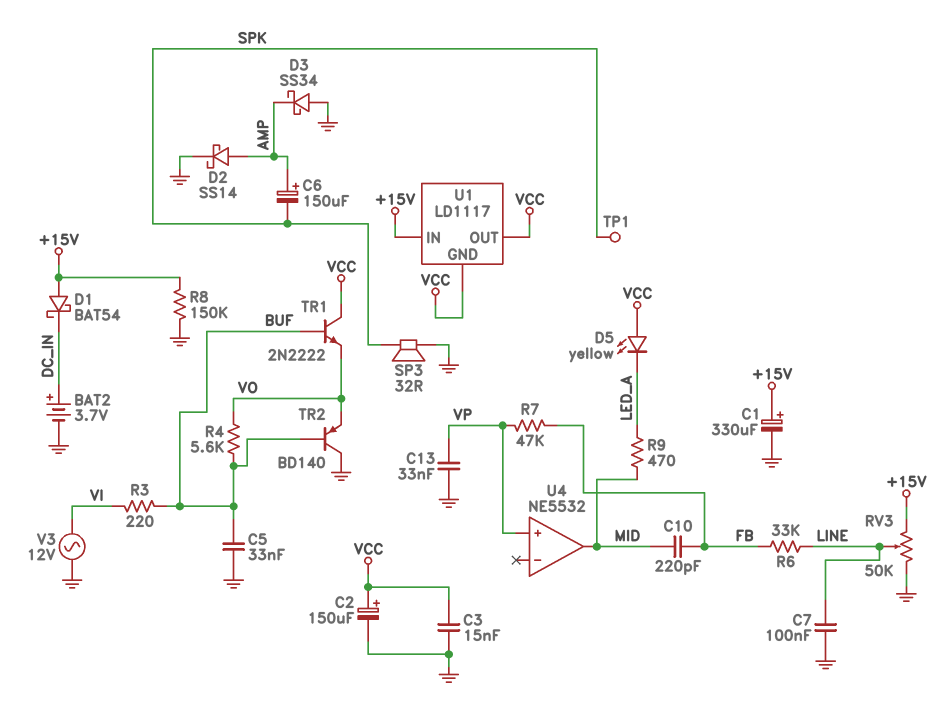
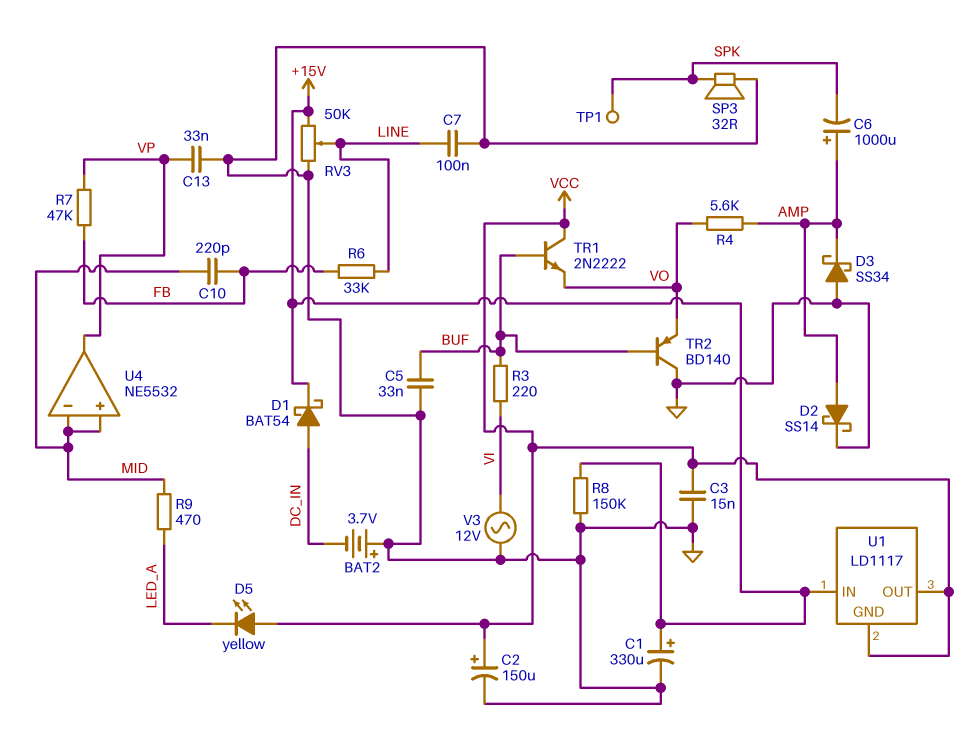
BAT2: 3.7V (plus DC_IN, minus GND) -> 3.7V (plus GND, minus DC_IN)
C6: 150uF (plus AMP, minus SPK) -> 1000uF (plus AMP, minus SPK)
D1: schottky BAT54 (A +15V, K DC_IN) -> schottky BAT54 (A DC_IN, K +15V)
R4: 5.6k (BUF, VO) -> 5.6k (AMP, VO)
U4 pin in+: VP -> MID
U4 pin in-: none -> MID
U4 pin out: MID -> VP

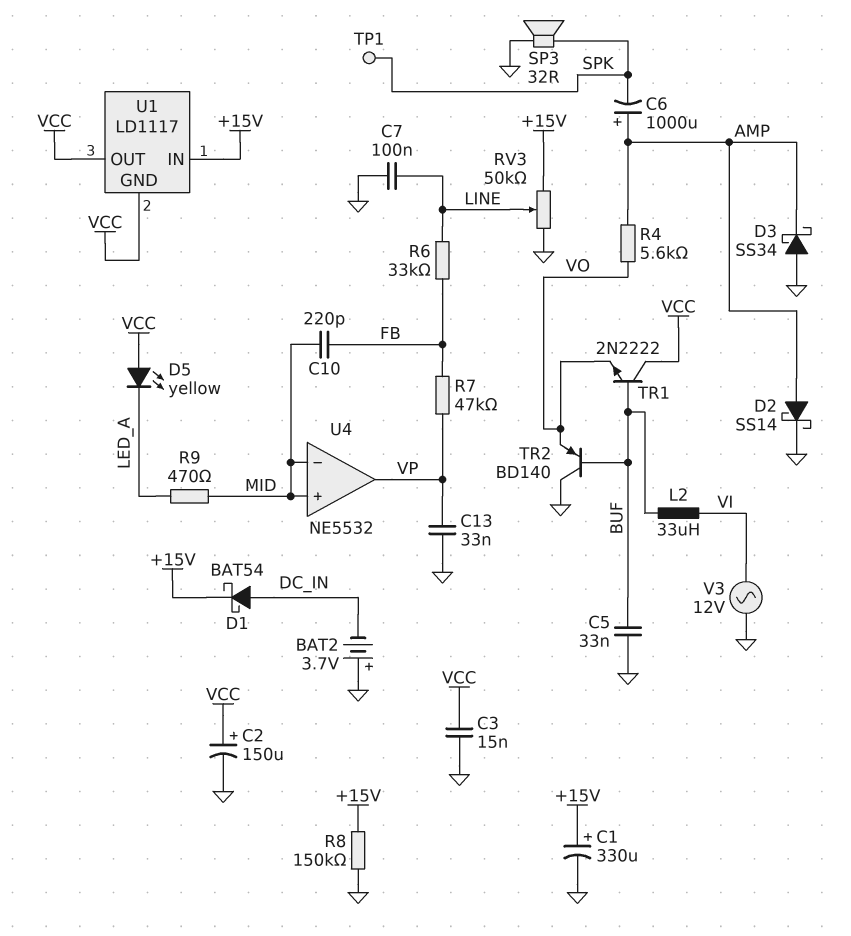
L2: none -> 33uH (BUF, VI)
R3: 220 (BUF, VI) -> none

